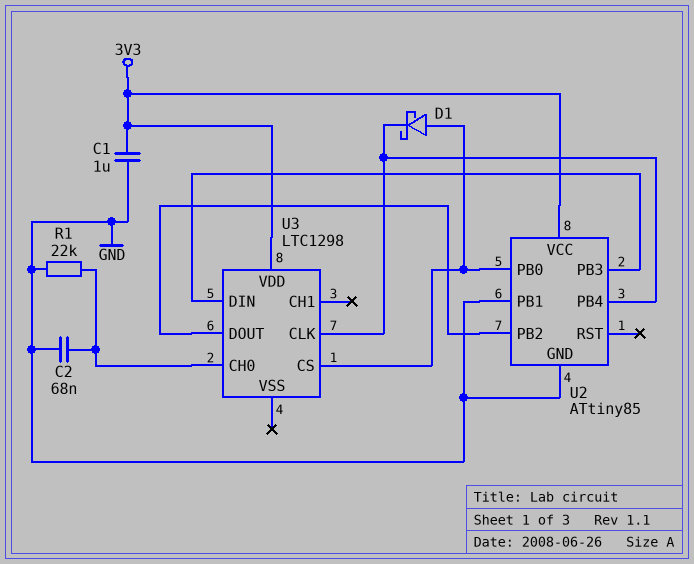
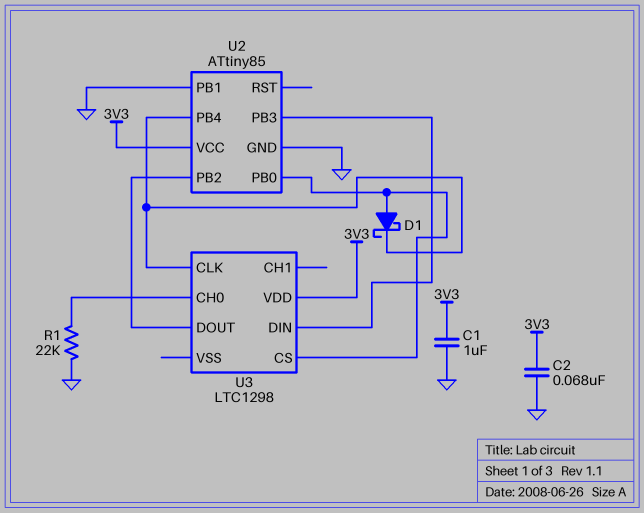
C2: 68nF (GND, U3/CH0) -> 68nF (3V3, GND)

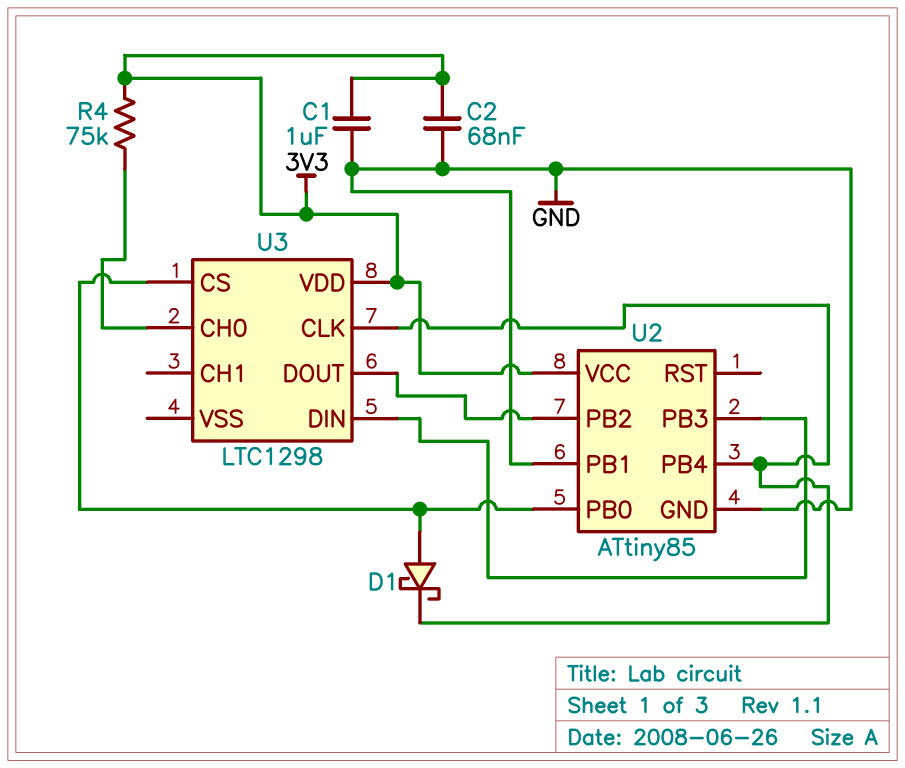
R1: 22k (GND, U3/CH0) -> none
R4: none -> 75k (3V3, U3/CH0)

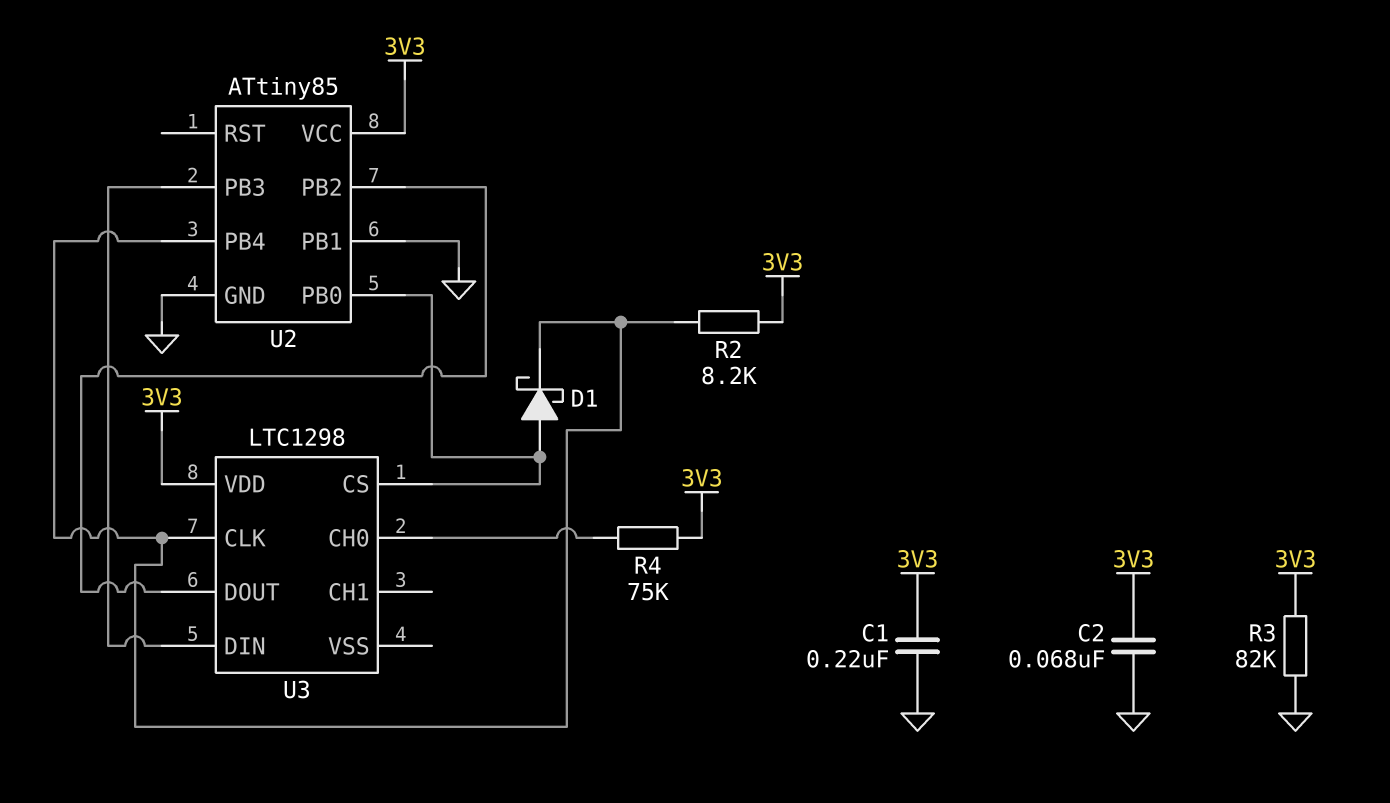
C1: 1uF (3V3, GND) -> 220nF (3V3, GND)
R2: none -> 8.2k (3V3, U2/PB4)
R3: none -> 82k (3V3, GND)

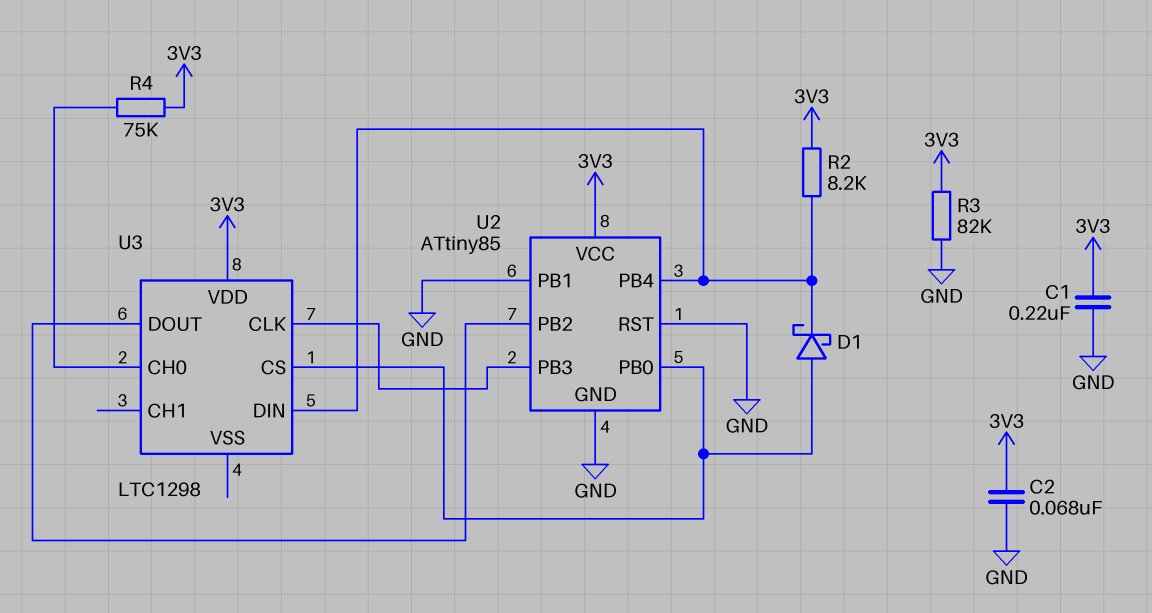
U2 pin RST: none -> GND
U3 pin CLK: U2/PB4 -> U2/PB3
U3 pin DIN: U2/PB3 -> U2/PB4

